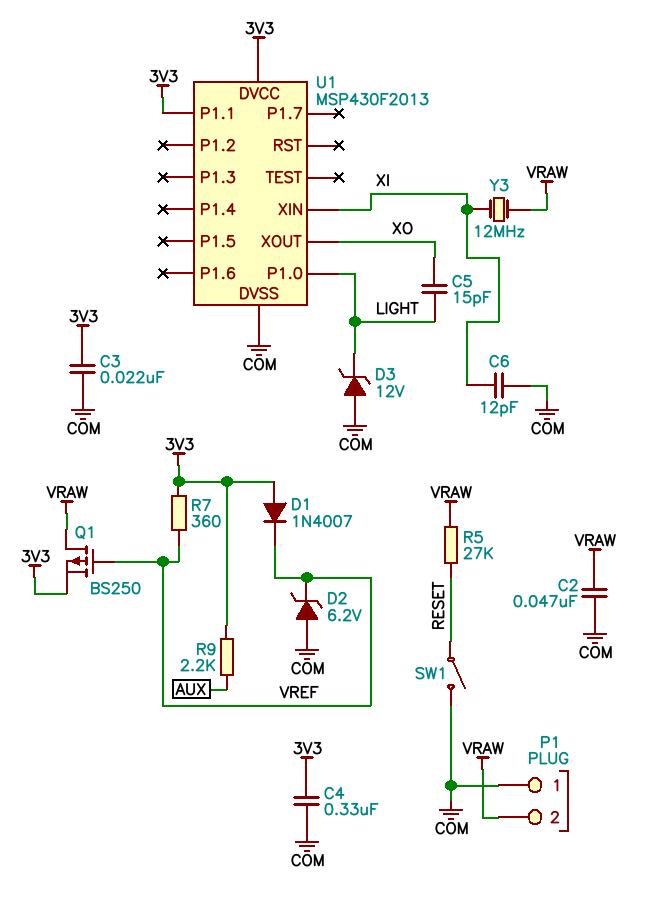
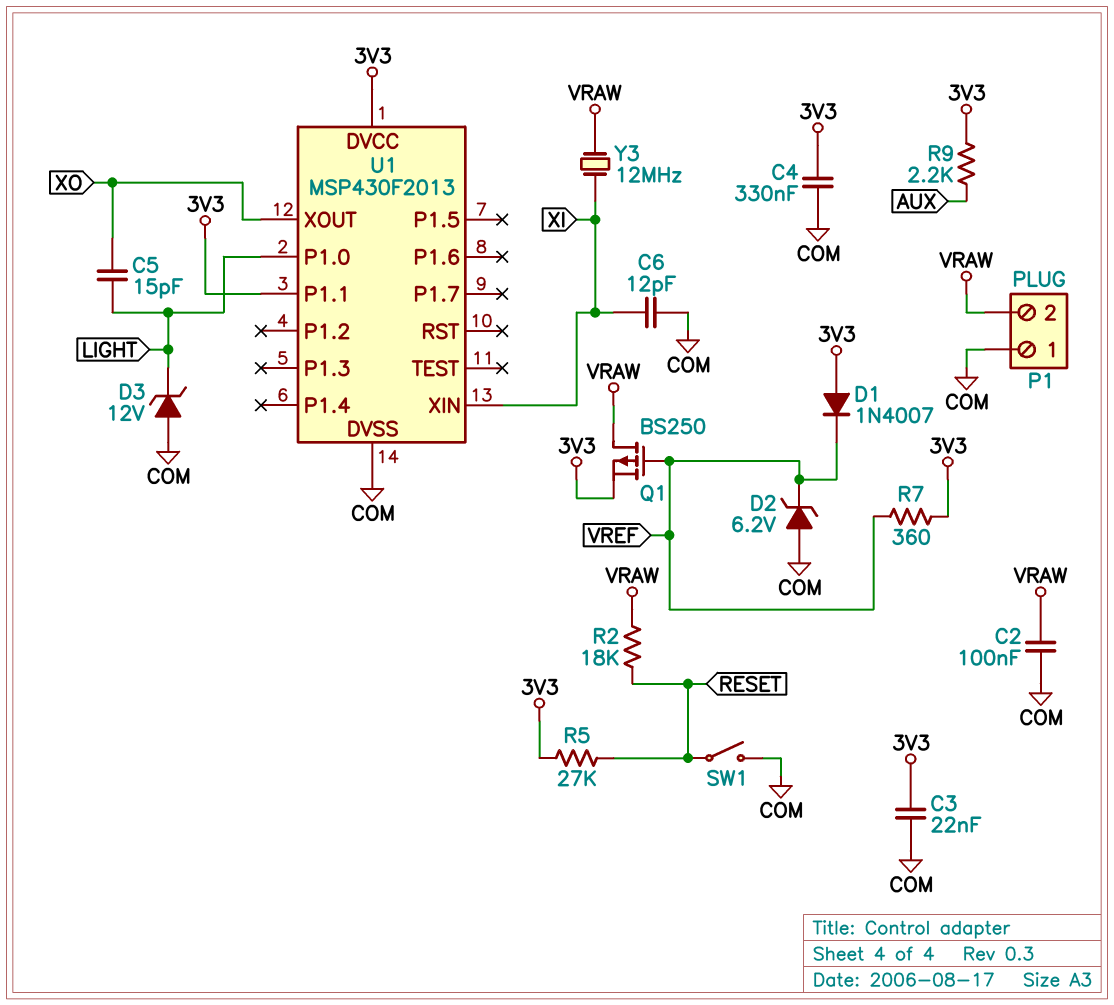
C2: 47nF (COM, VRAW) -> 100nF (COM, VRAW)
R2: none -> 18k (RESET, VRAW)
R5: 27k (RESET, VRAW) -> 27k (3V3, RESET)

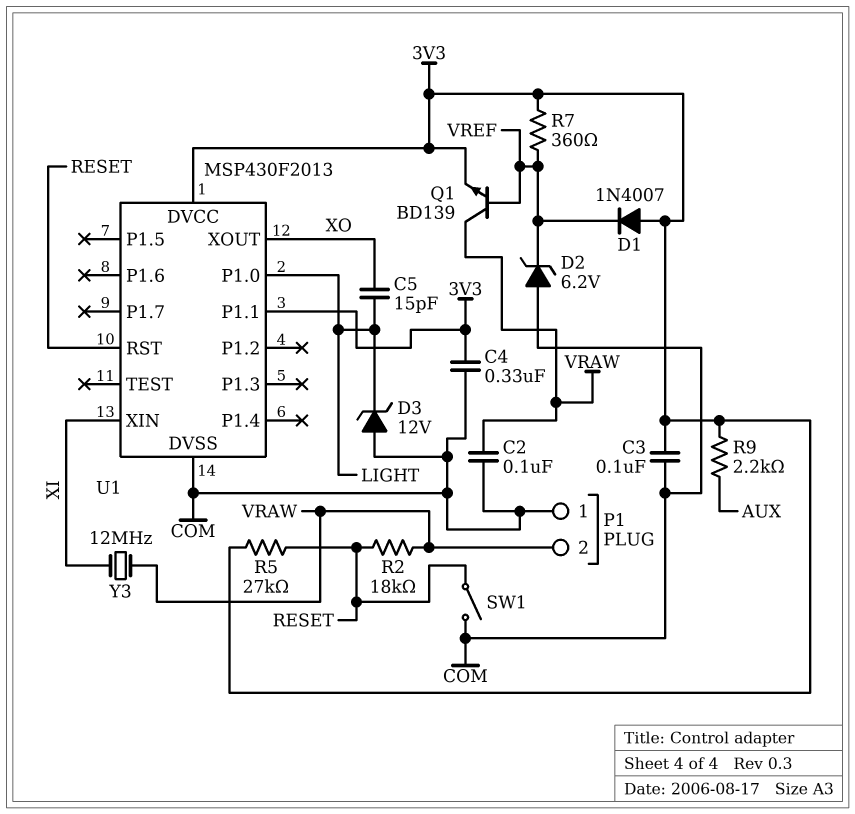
C3: 22nF (3V3, COM) -> 100nF (3V3, COM)
C6: 12pF (COM, XI) -> none
Q1: PMOS BS250 (G VREF, D VRAW, S 3V3) -> NPN BD139 (B VREF, C VRAW, E 3V3)
U1 pin RST: none -> RESET

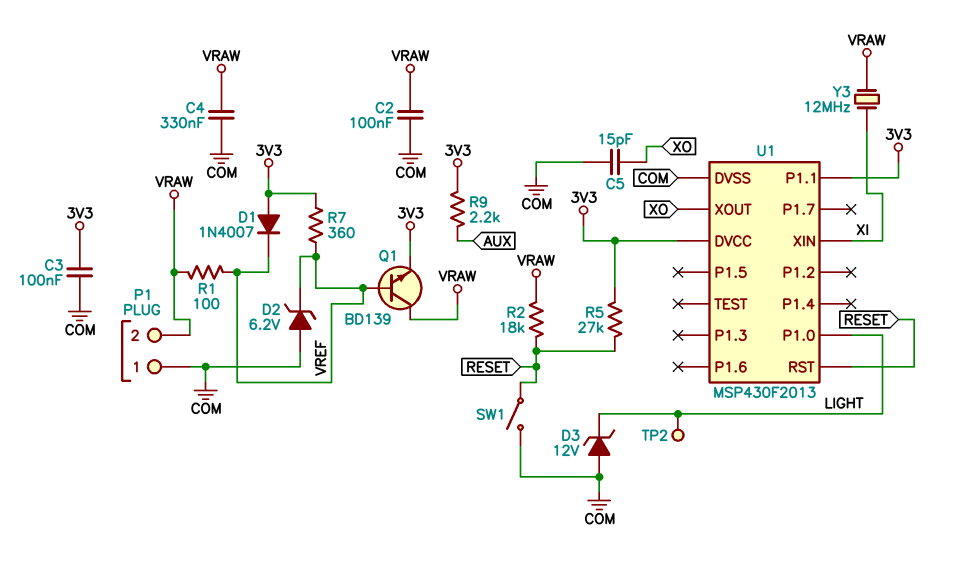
C4: 330nF (3V3, COM) -> 330nF (COM, VRAW)
C5: 15pF (LIGHT, XO) -> 15pF (COM, XO)
R1: none -> 100 (VRAW, VREF)
TP2: none -> test point (LIGHT)

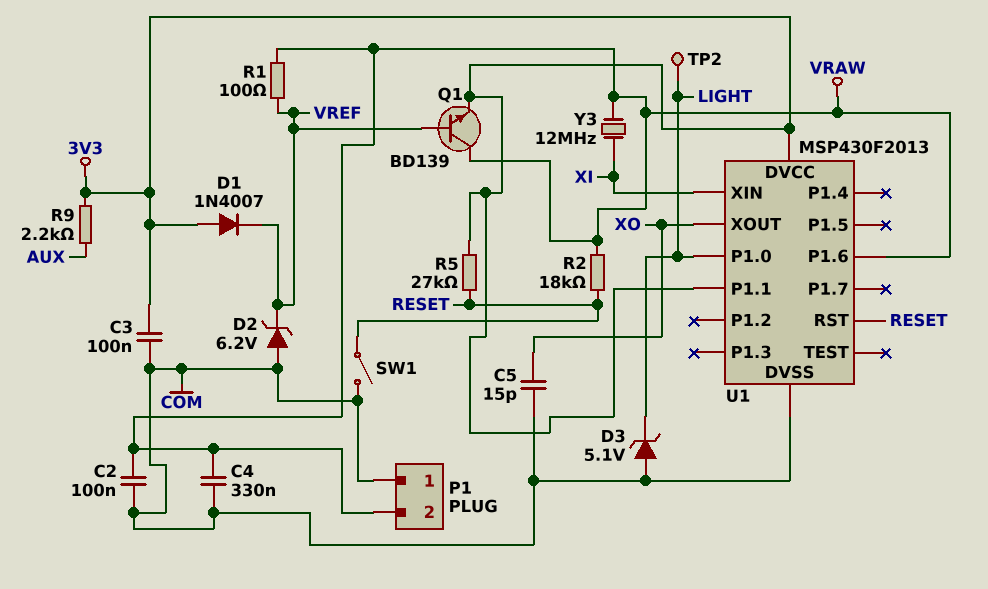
D3: zener 12V (A COM, K LIGHT) -> zener 5.1V (A COM, K LIGHT)
R7: 360 (3V3, VREF) -> none
U1 pin P1.6: none -> VRAW

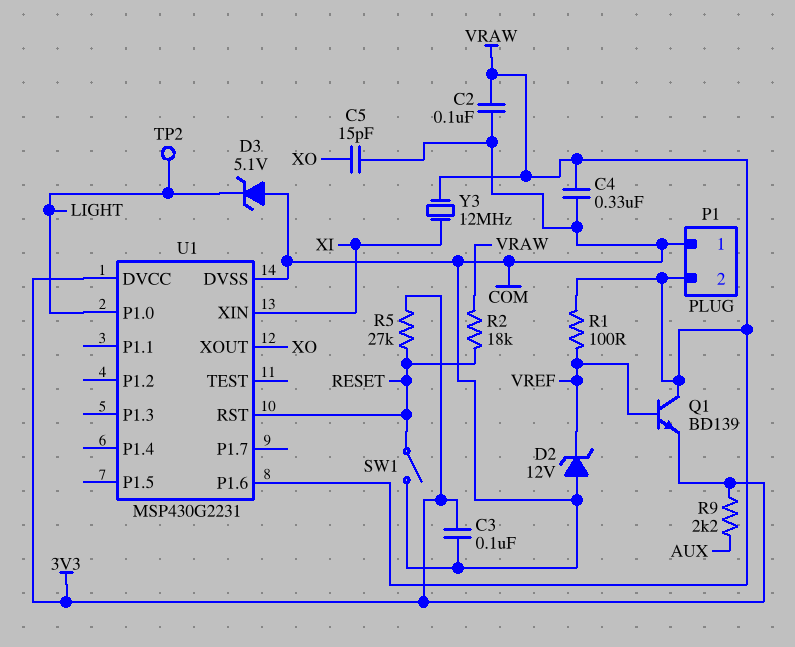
D1: diode 1N4007 (A 3V3, K VREF) -> none
D2: zener 6.2V (A COM, K VREF) -> zener 12V (A COM, K VREF)
U1: MSP430F2013 -> MSP430G2231
U1 pin P1.1: 3V3 -> none

